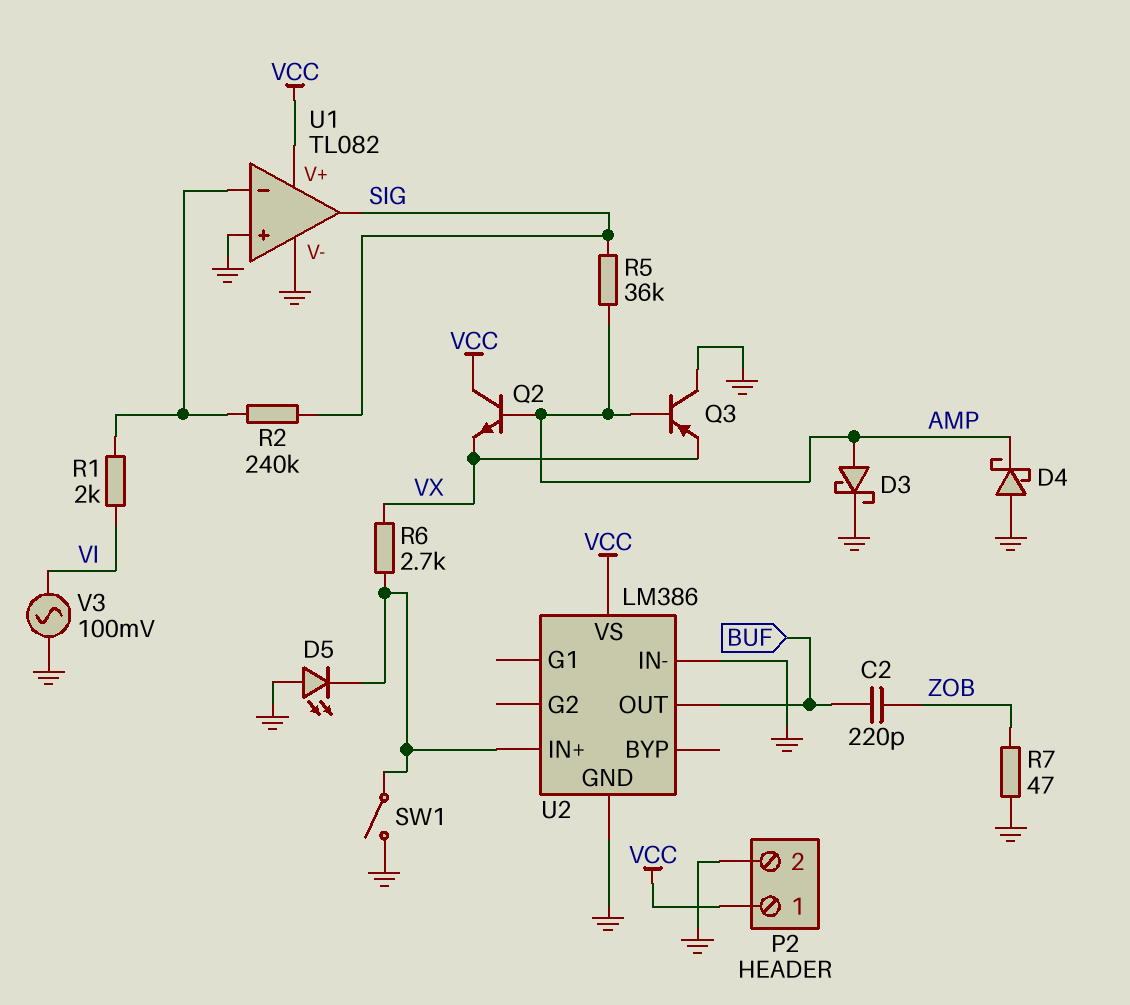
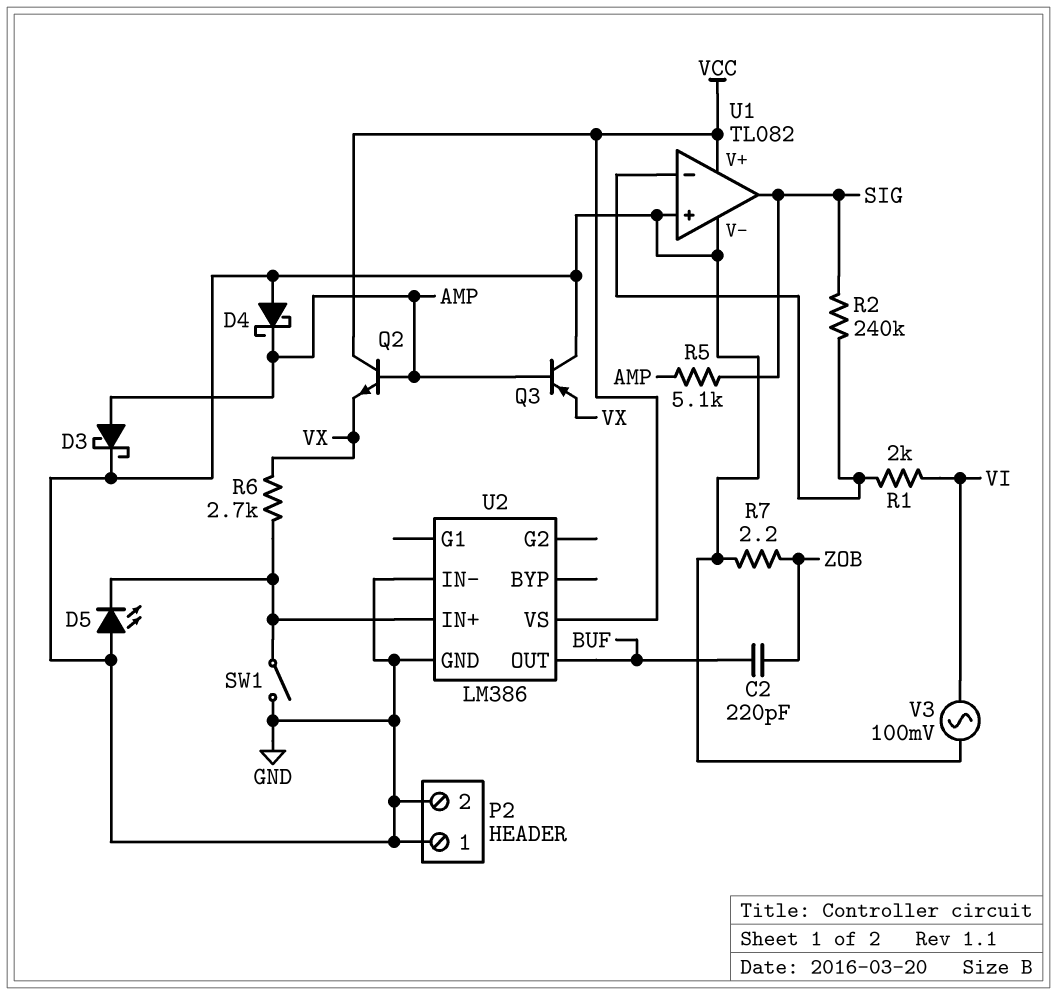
P2 pin 1: VCC -> GND
R5: 36k (AMP, SIG) -> 5.1k (AMP, SIG)
R7: 47 (GND, ZOB) -> 2.2 (GND, ZOB)

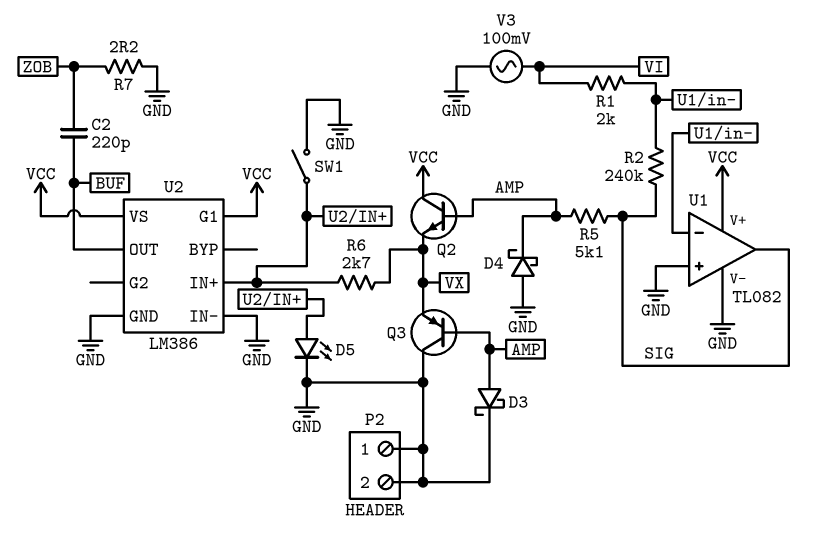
D5: LED (A GND, K U2/IN+) -> LED (A U2/IN+, K GND)
U2 pin G1: none -> VCC

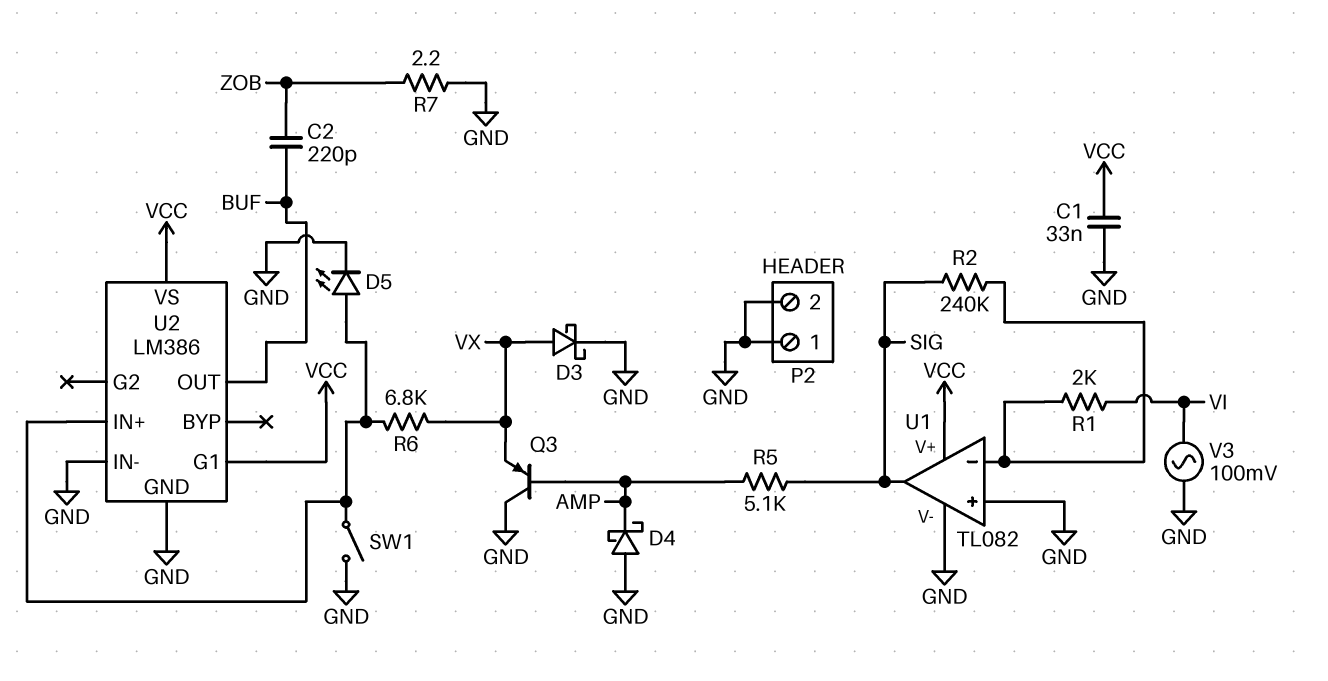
C1: none -> 33nF (GND, VCC)
D3: schottky (A AMP, K GND) -> schottky (A VX, K GND)
Q2: NPN (B AMP, C VCC, E VX) -> none
R6: 2.7k (U2/IN+, VX) -> 6.8k (U2/IN+, VX)

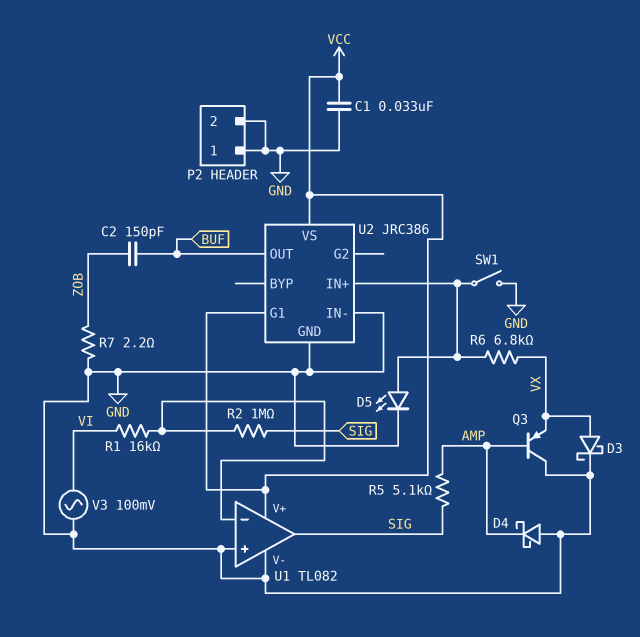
C2: 220pF (BUF, ZOB) -> 150pF (BUF, ZOB)
R1: 2k (U1/in-, VI) -> 16k (U1/in-, VI)
R2: 240k (SIG, U1/in-) -> 1M (SIG, U1/in-)
U2: LM386 -> JRC386

